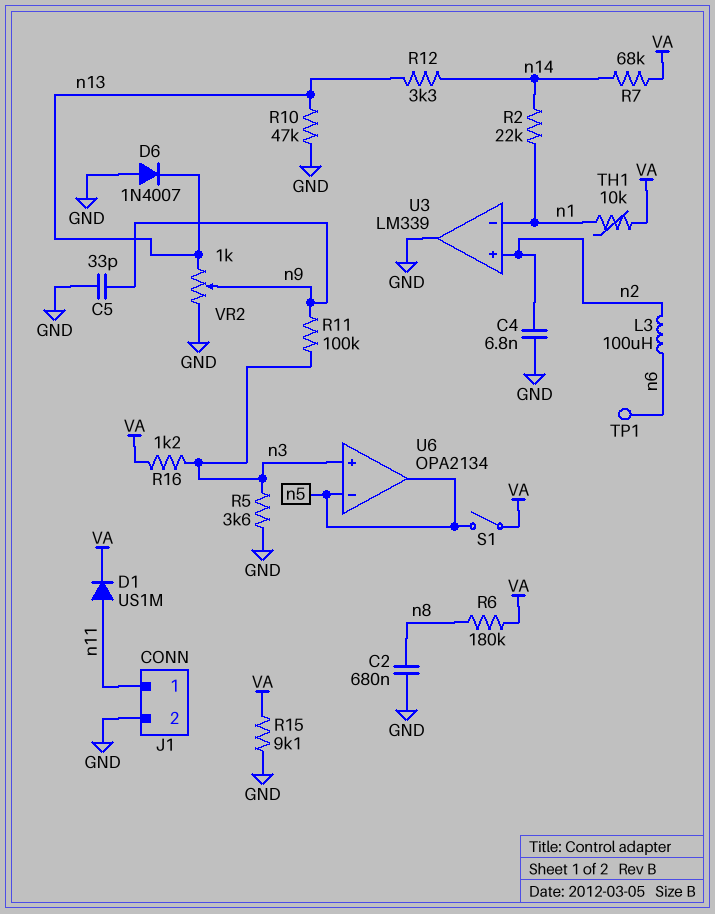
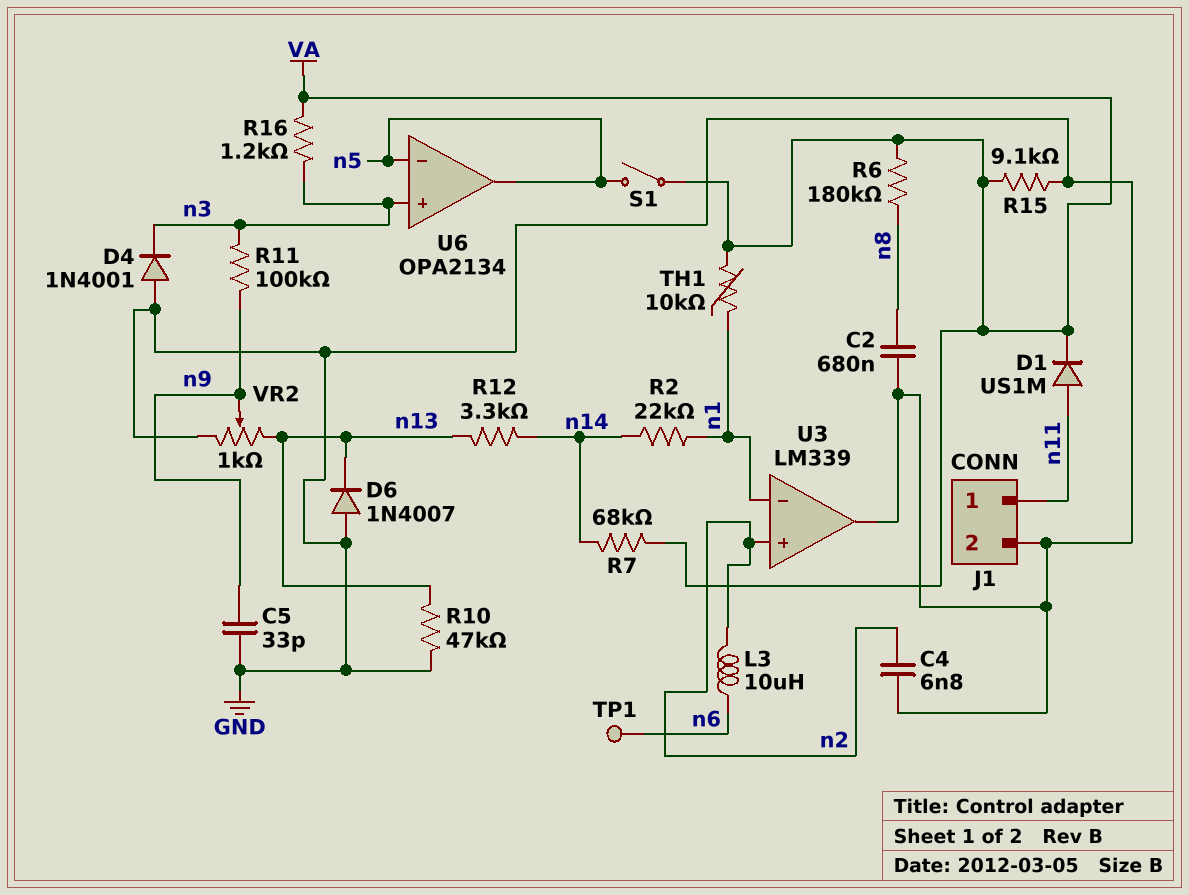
D4: none -> diode 1N4001 (A GND, K n3)
L3: 100uH (n2, n6) -> 10uH (n2, n6)
R5: 3.6k (GND, n3) -> none

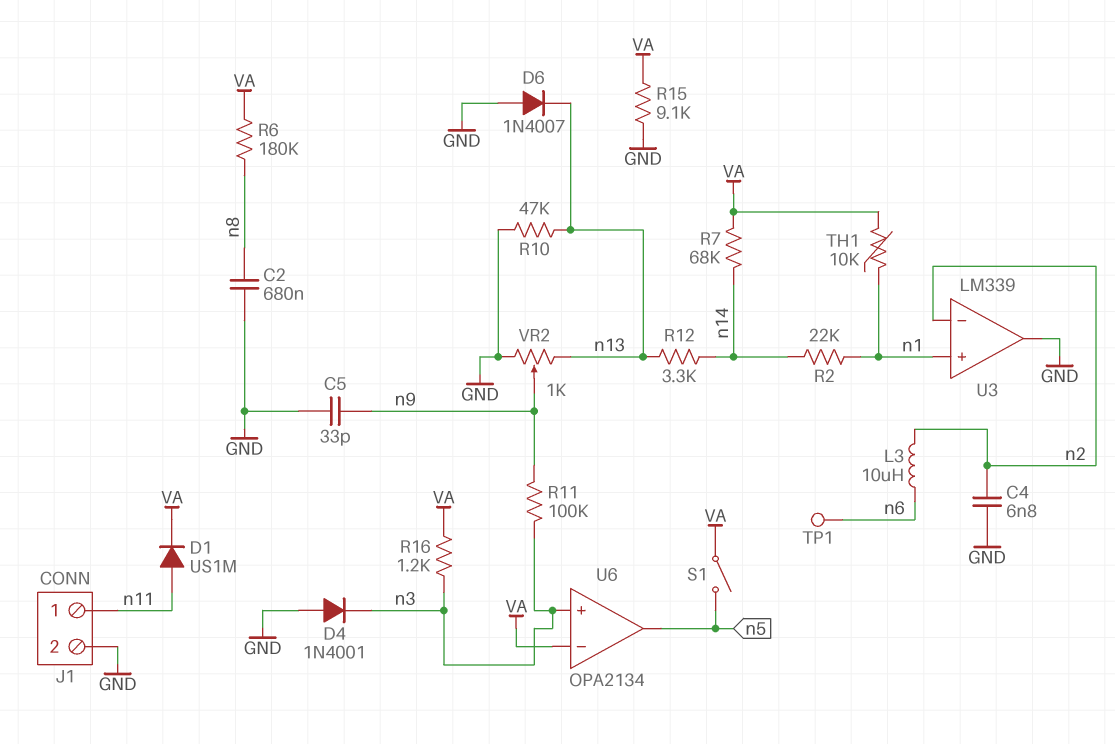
U3 pin in+: n2 -> n1
U3 pin in-: n1 -> n2
U6 pin in-: n5 -> VA

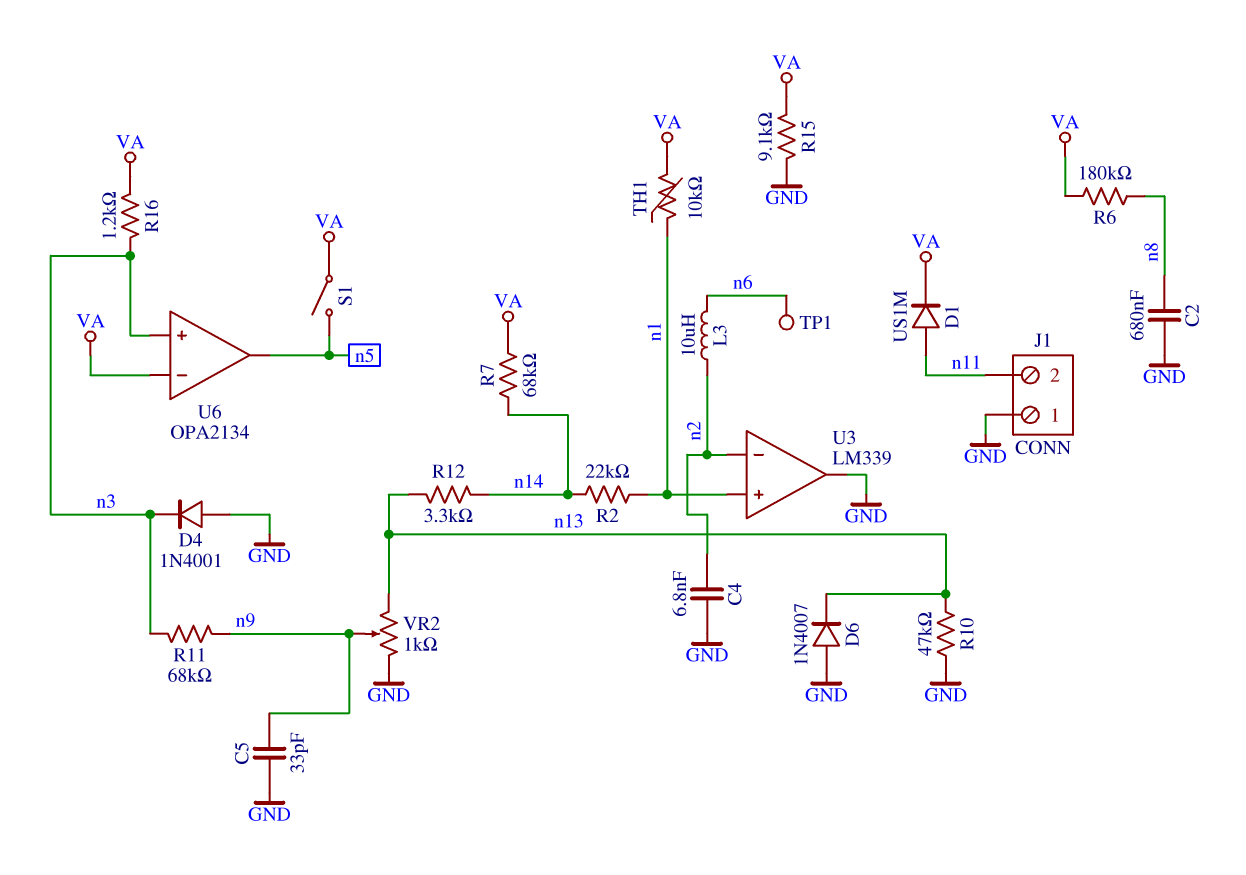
J1 pin 1: n11 -> GND
J1 pin 2: GND -> n11
R11: 100k (n3, n9) -> 68k (n3, n9)

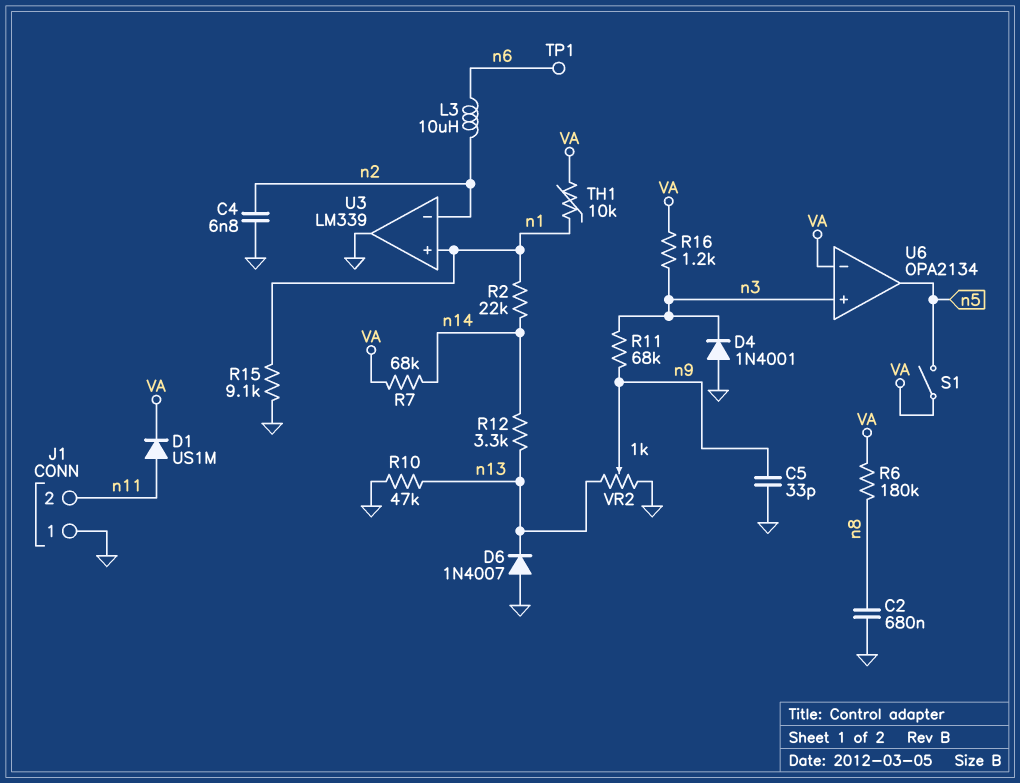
R15: 9.1k (GND, VA) -> 9.1k (GND, n1)

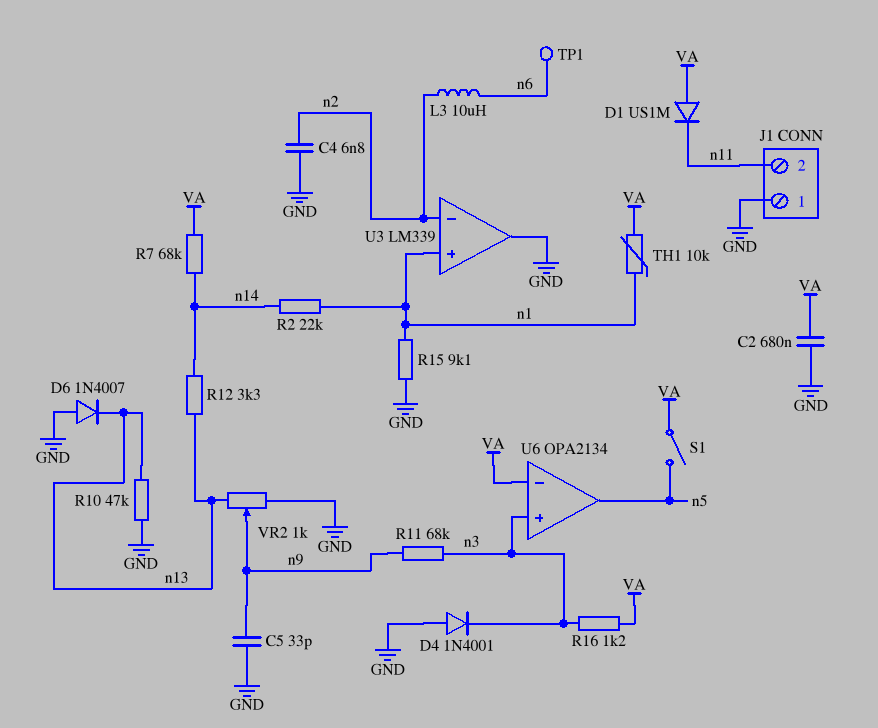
C2: 680nF (GND, n8) -> 680nF (GND, VA)
D1: diode US1M (A n11, K VA) -> diode US1M (A VA, K n11)
R6: 180k (VA, n8) -> none

